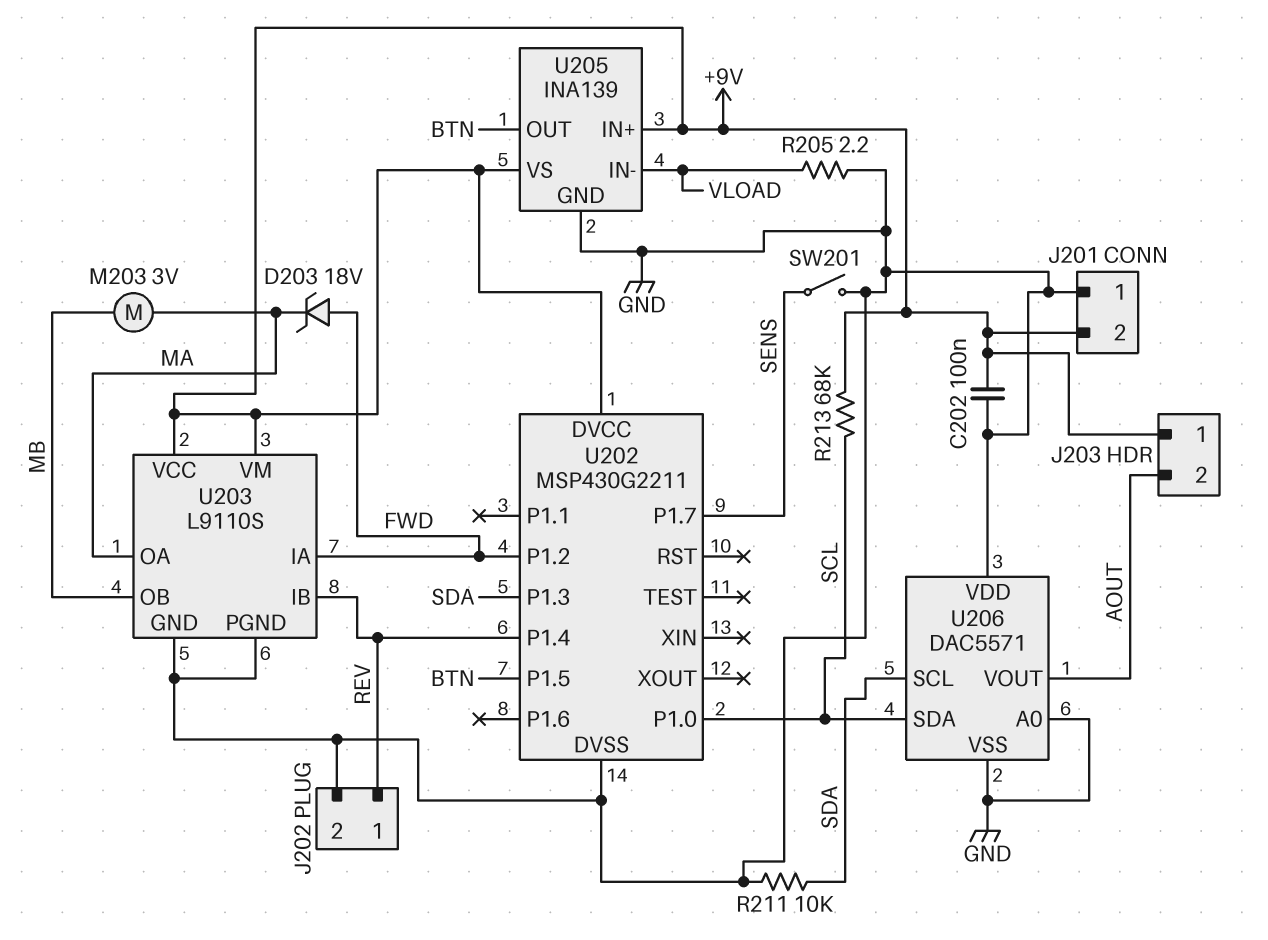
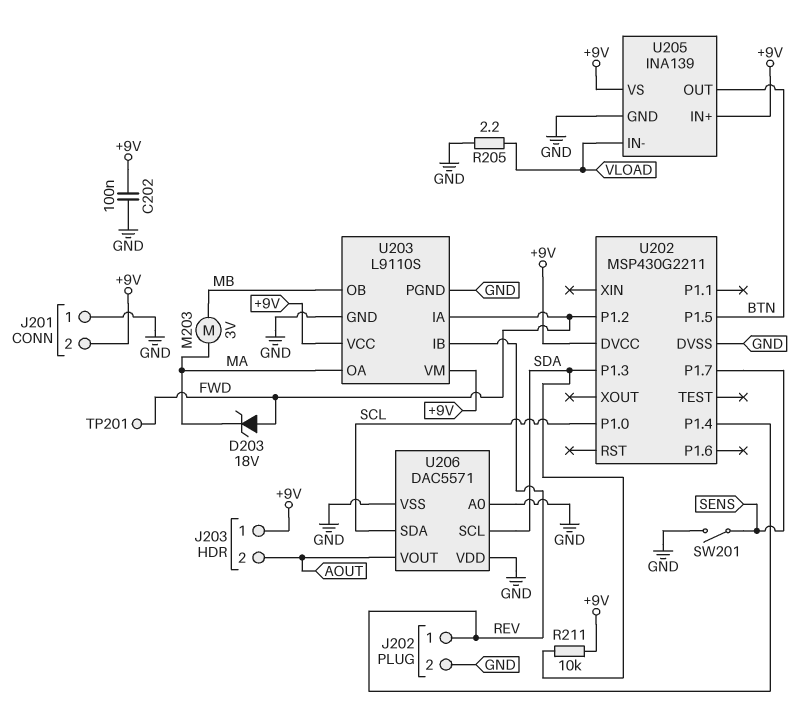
R211: 10k (GND, SDA) -> 10k (+9V, SDA)
R213: 68k (+9V, SCL) -> none
TP201: none -> test point (FWD)

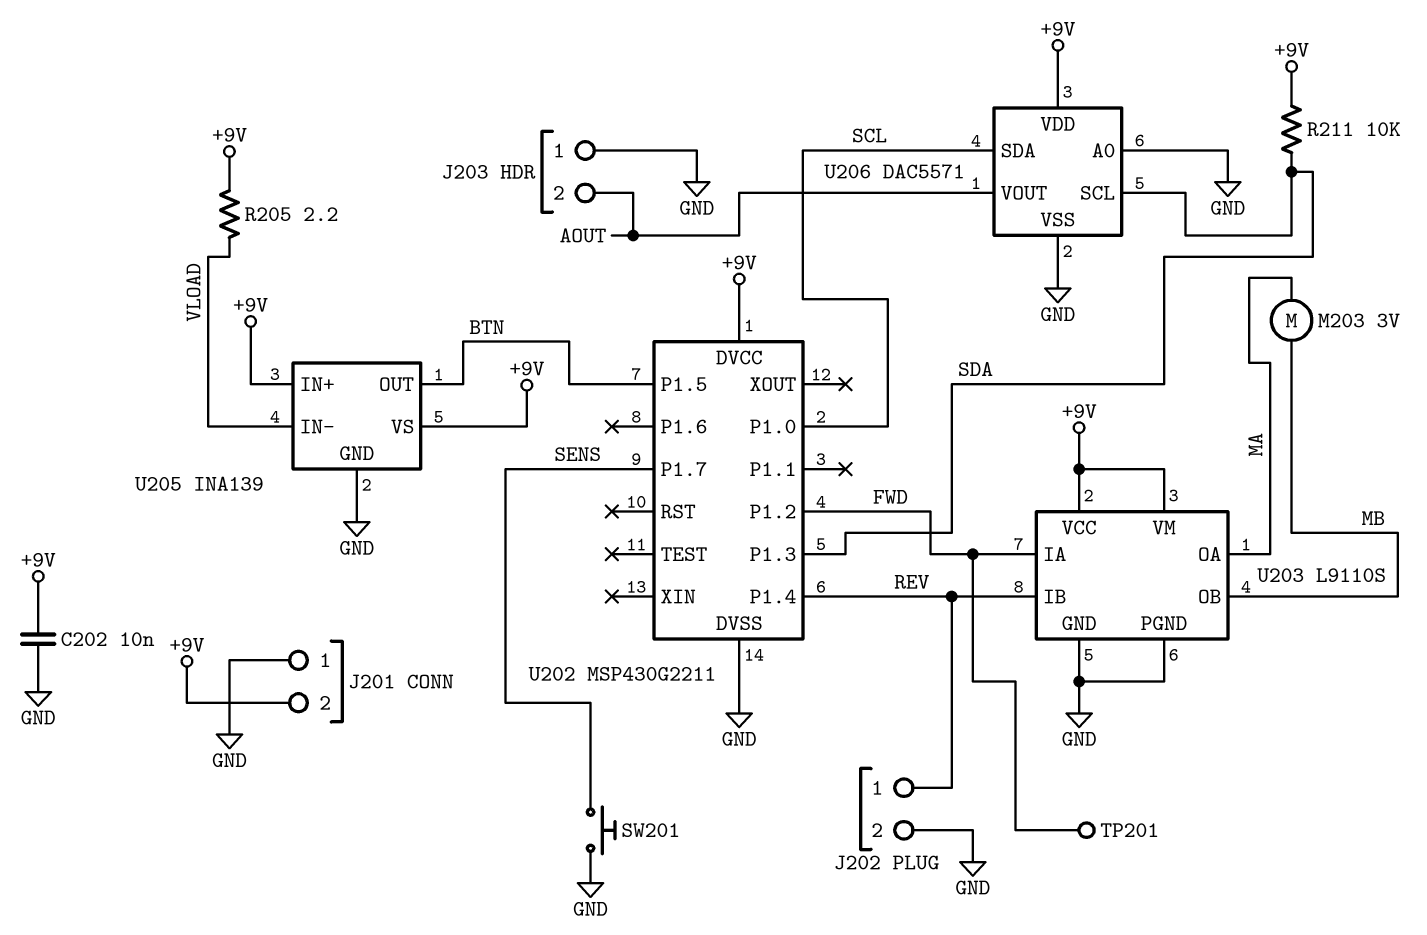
C202: 100nF (+9V, GND) -> 10nF (+9V, GND)
D203: zener 18V (A FWD, K MA) -> none
J203 pin 1: +9V -> GND
R205: 2.2 (GND, VLOAD) -> 2.2 (+9V, VLOAD)
SW201: switch (GND, SENS) -> button (GND, SENS)
U206 pin VDD: GND -> +9V

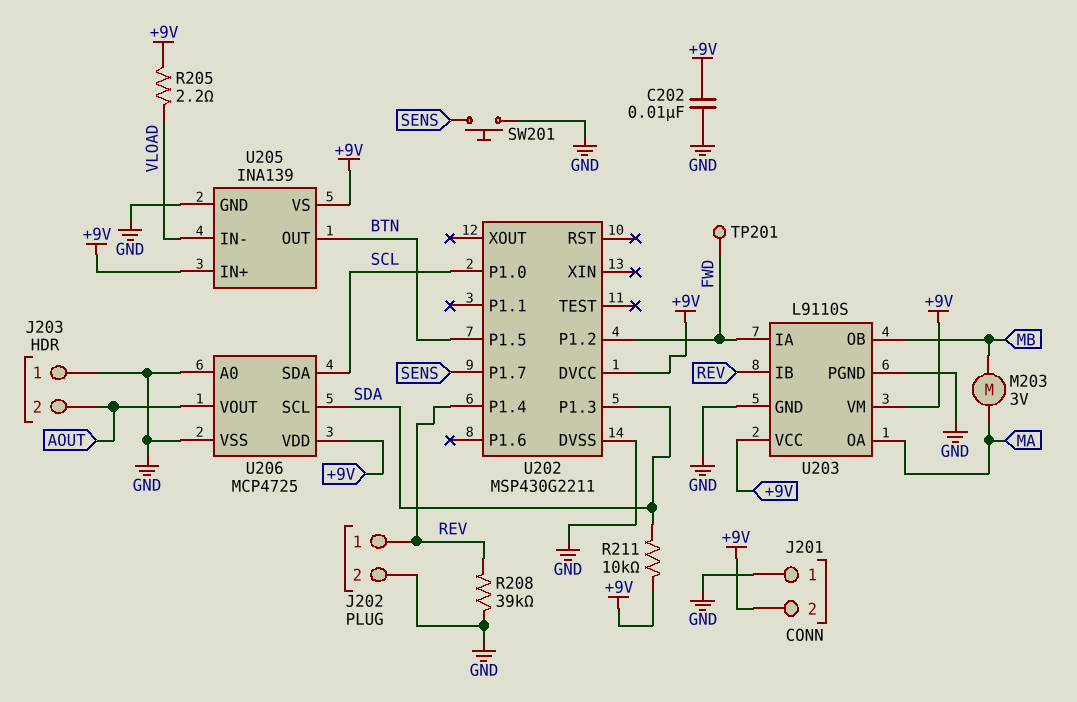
R208: none -> 39k (GND, REV)
U206: DAC5571 -> MCP4725

